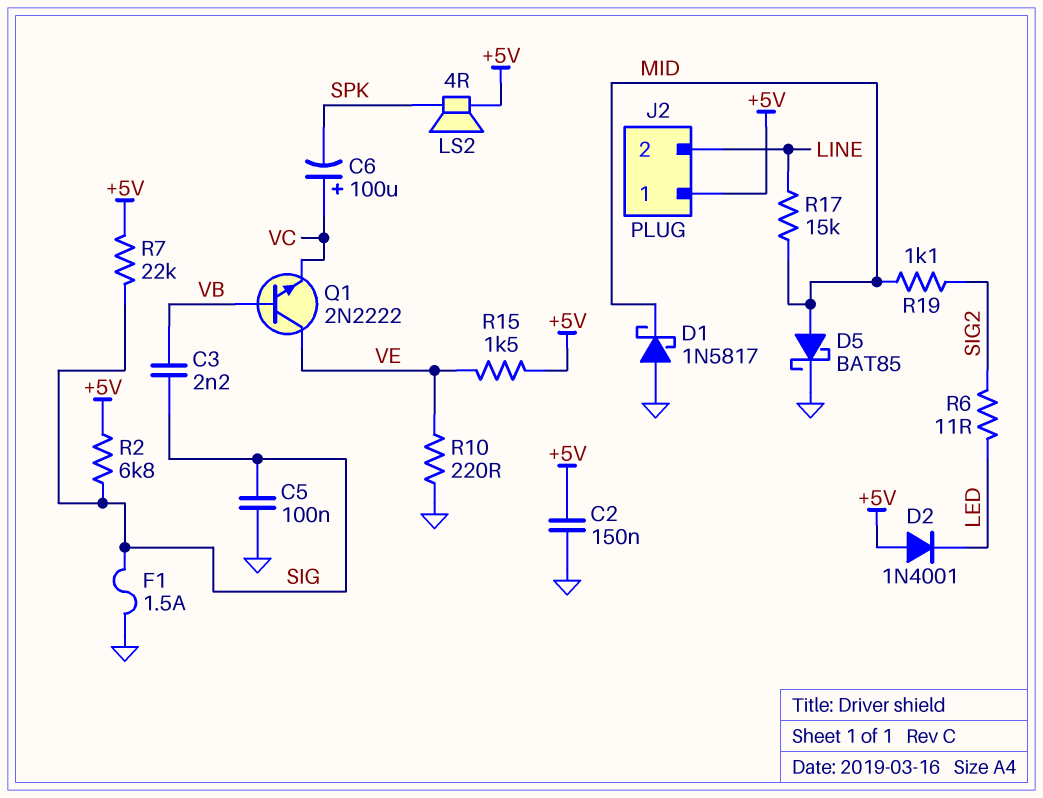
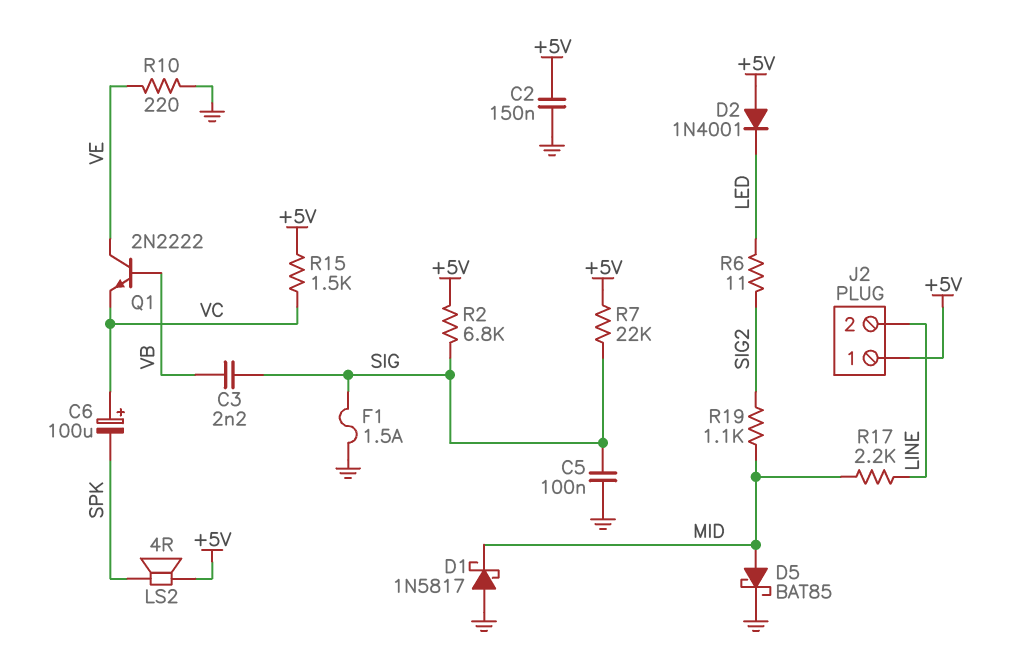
R15: 1.5k (+5V, VE) -> 1.5k (+5V, VC)
R17: 15k (LINE, MID) -> 2.2k (LINE, MID)

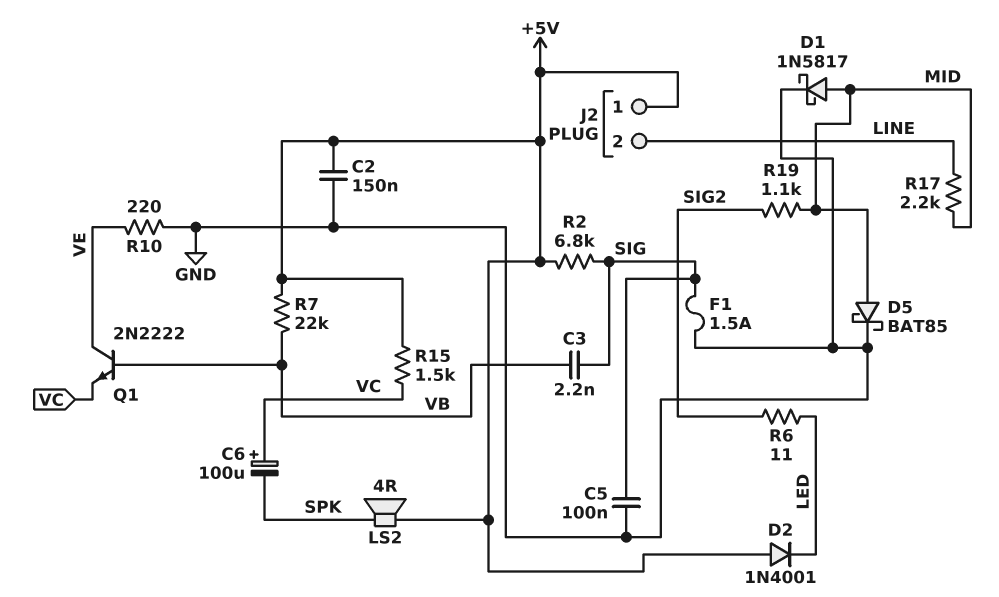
D1: schottky 1N5817 (A GND, K MID) -> schottky 1N5817 (A MID, K GND)
R7: 22k (+5V, SIG) -> 22k (+5V, VB)

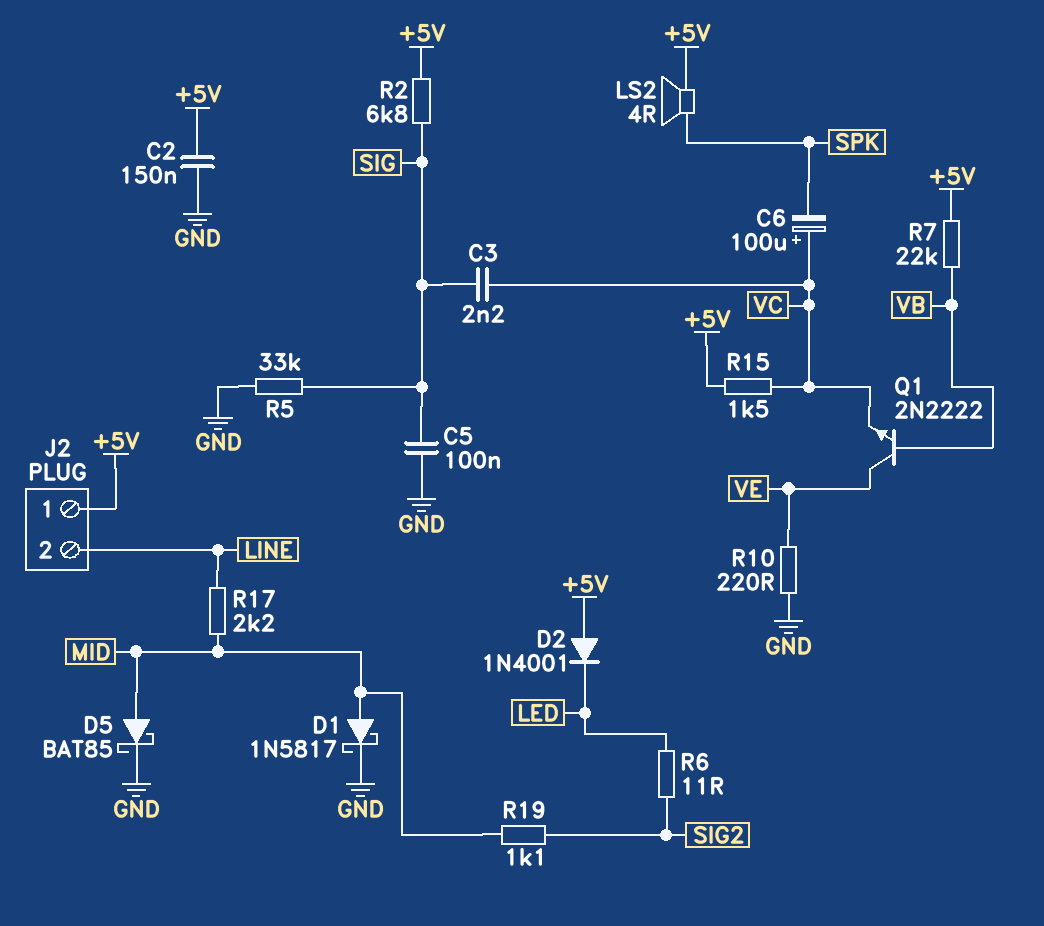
C3: 2.2nF (SIG, VB) -> 2.2nF (SIG, VC)
F1: 1.5A (GND, SIG) -> none
R5: none -> 33k (GND, SIG)

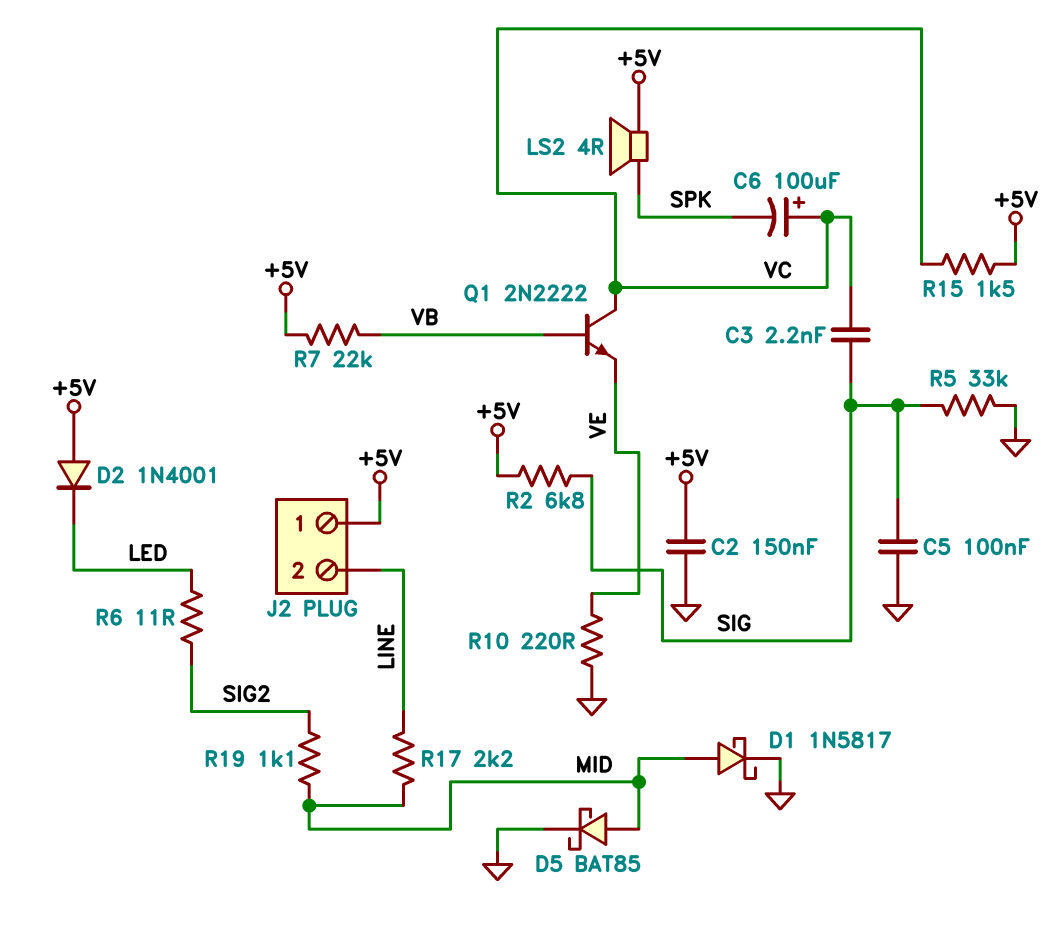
Q1: NPN 2N2222 (B VB, C VE, E VC) -> NPN 2N2222 (B VB, C VC, E VE)

